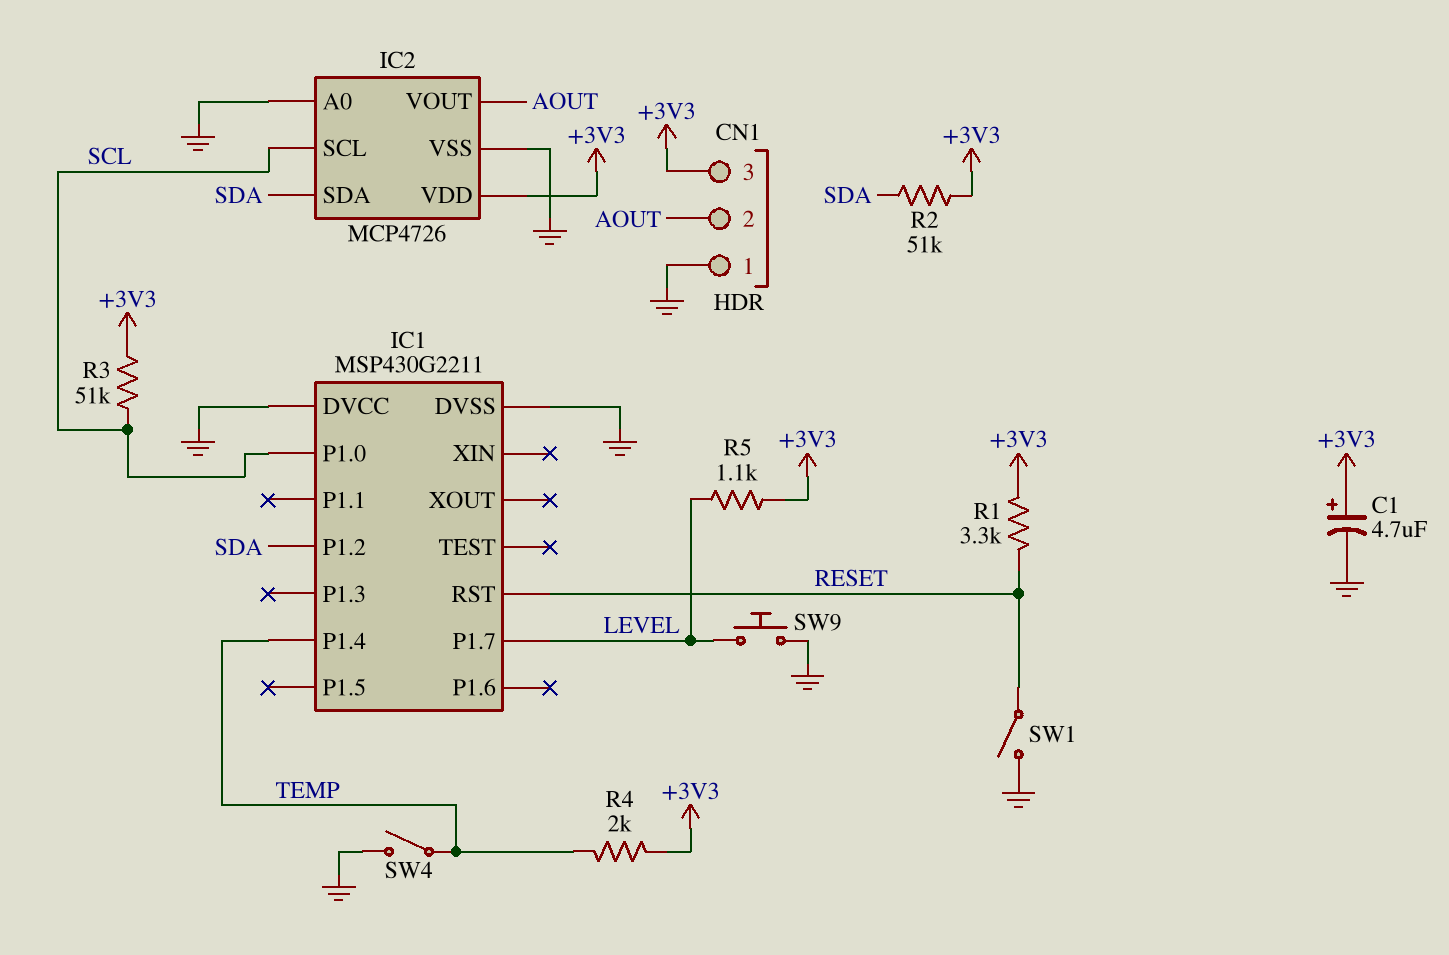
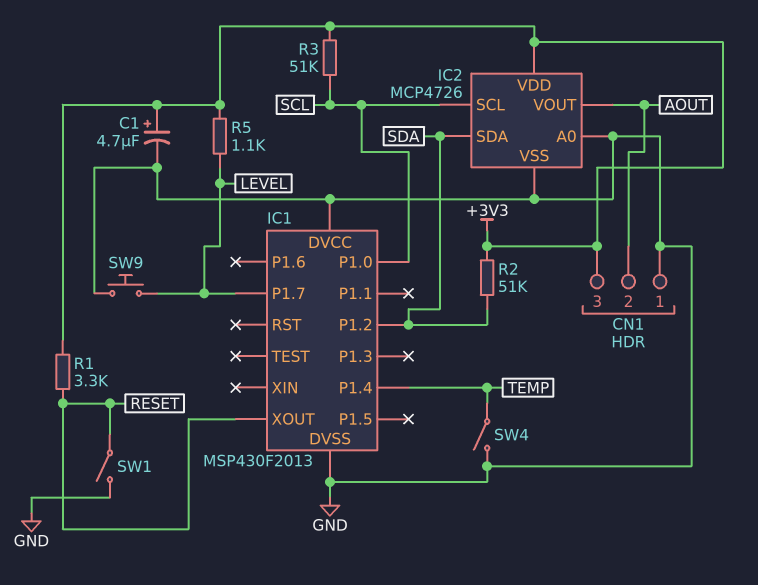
IC1: MSP430G2211 -> MSP430F2013
IC1 pin RST: RESET -> none
IC1 pin XOUT: none -> RESET
R4: 2k (+3V3, TEMP) -> none

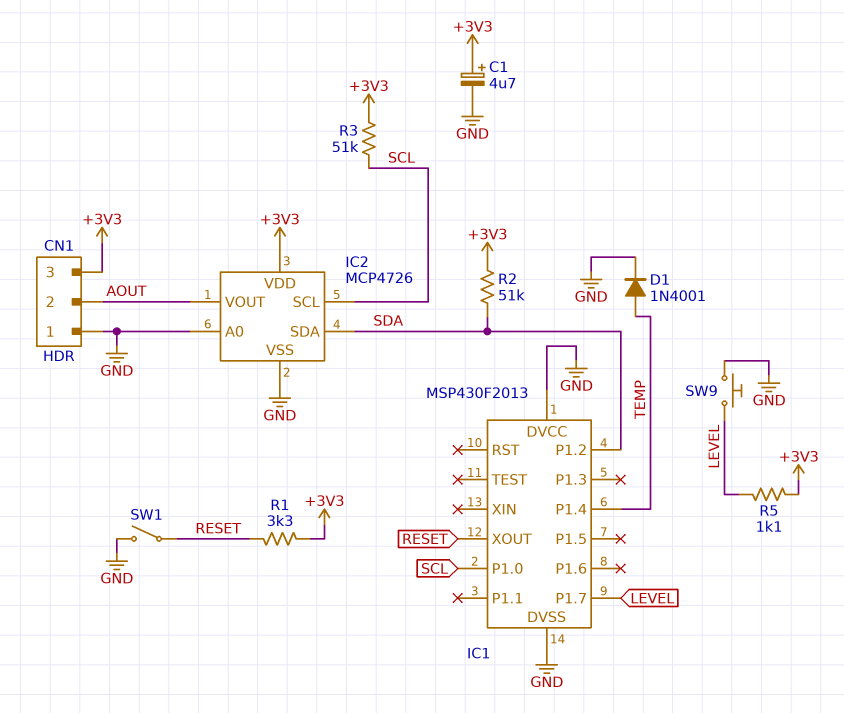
D1: none -> diode 1N4001 (A TEMP, K GND)
SW4: switch (GND, TEMP) -> none

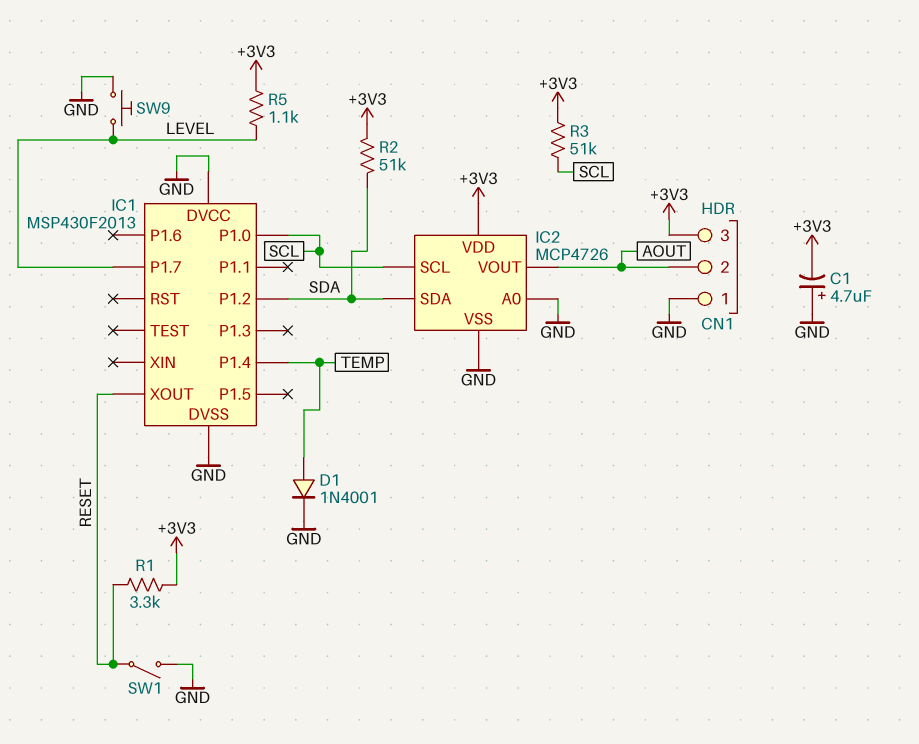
C1: 4.7uF (plus +3V3, minus GND) -> 4.7uF (plus GND, minus +3V3)

